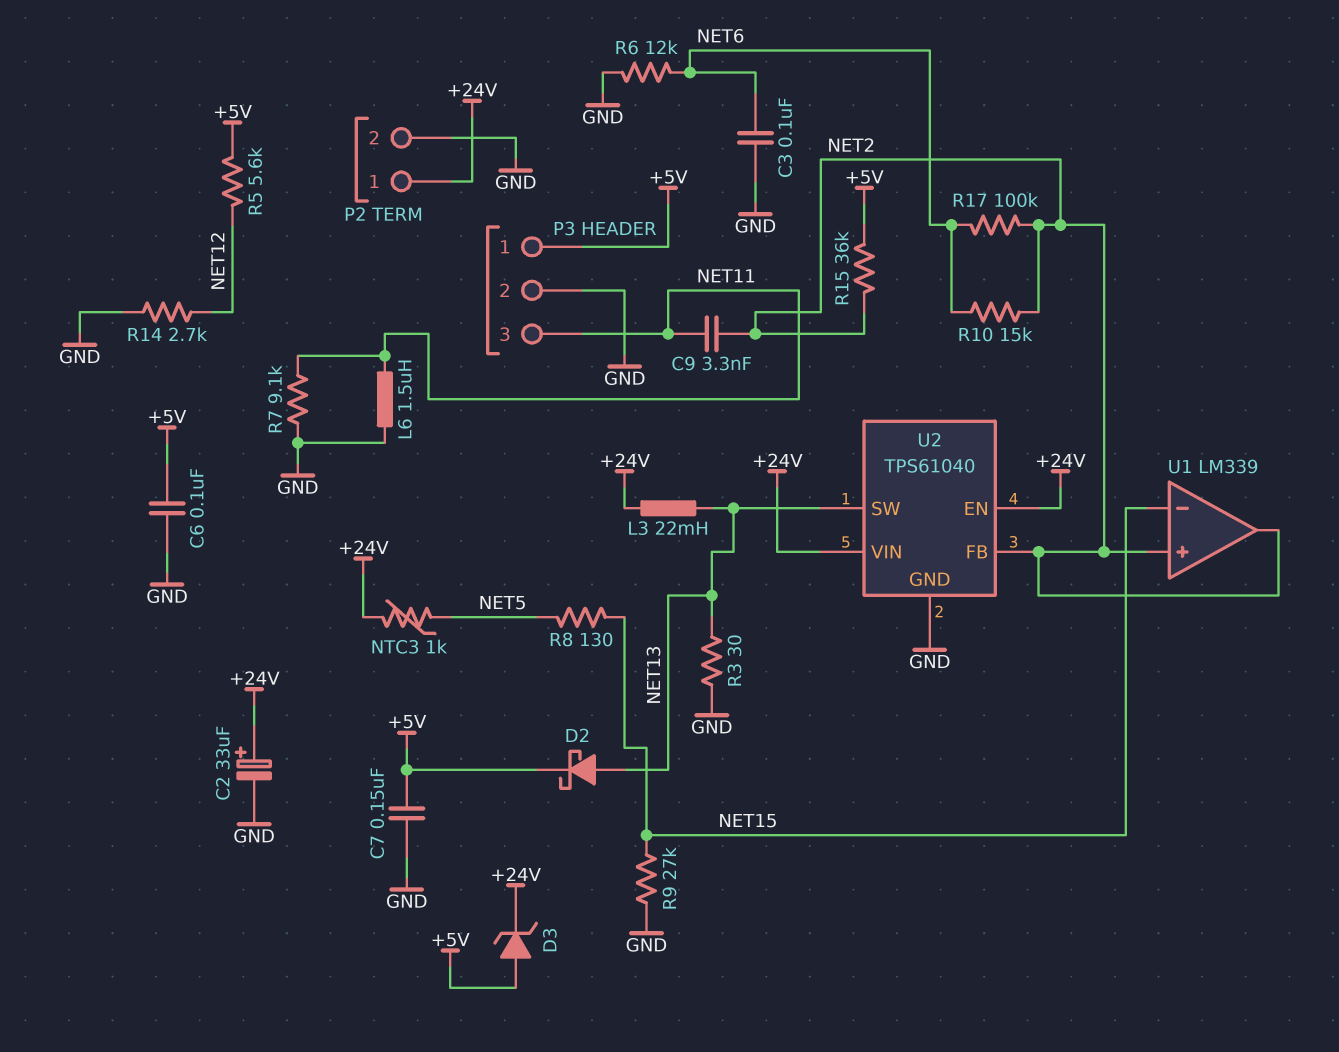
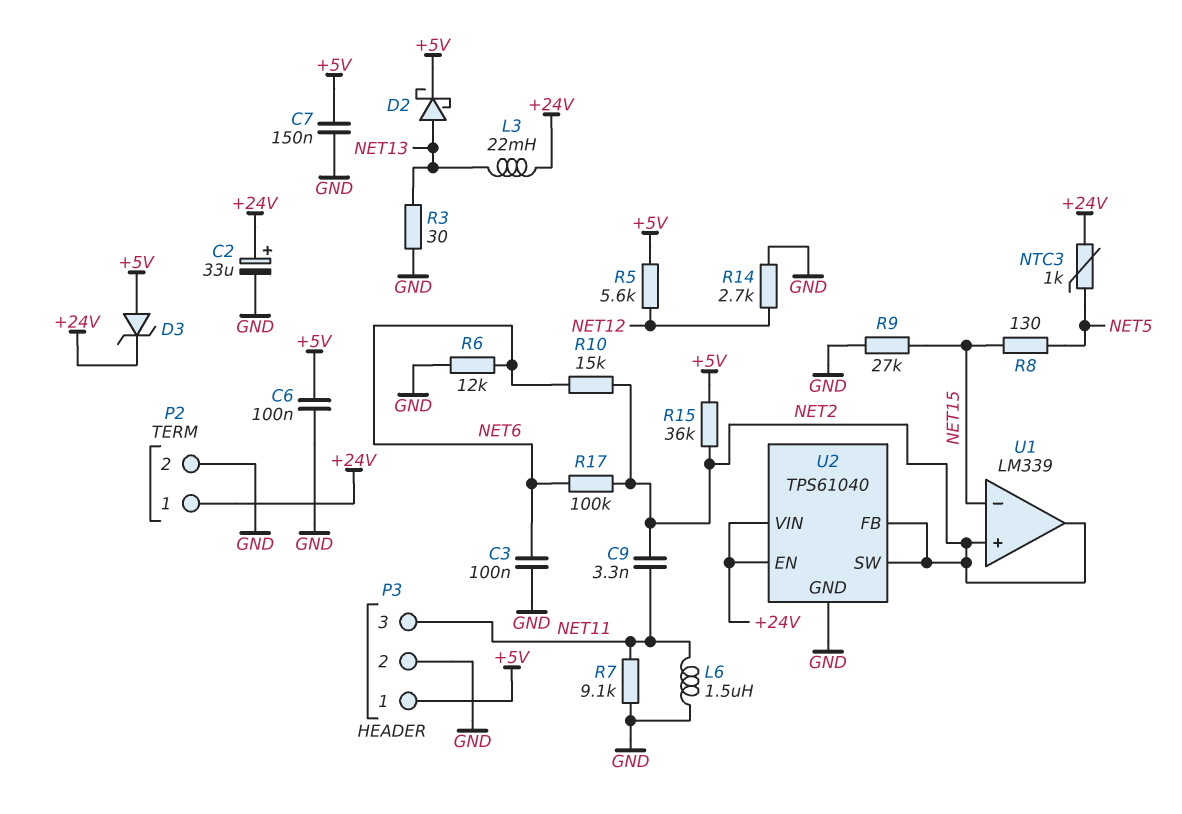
U2 pin SW: NET13 -> NET2

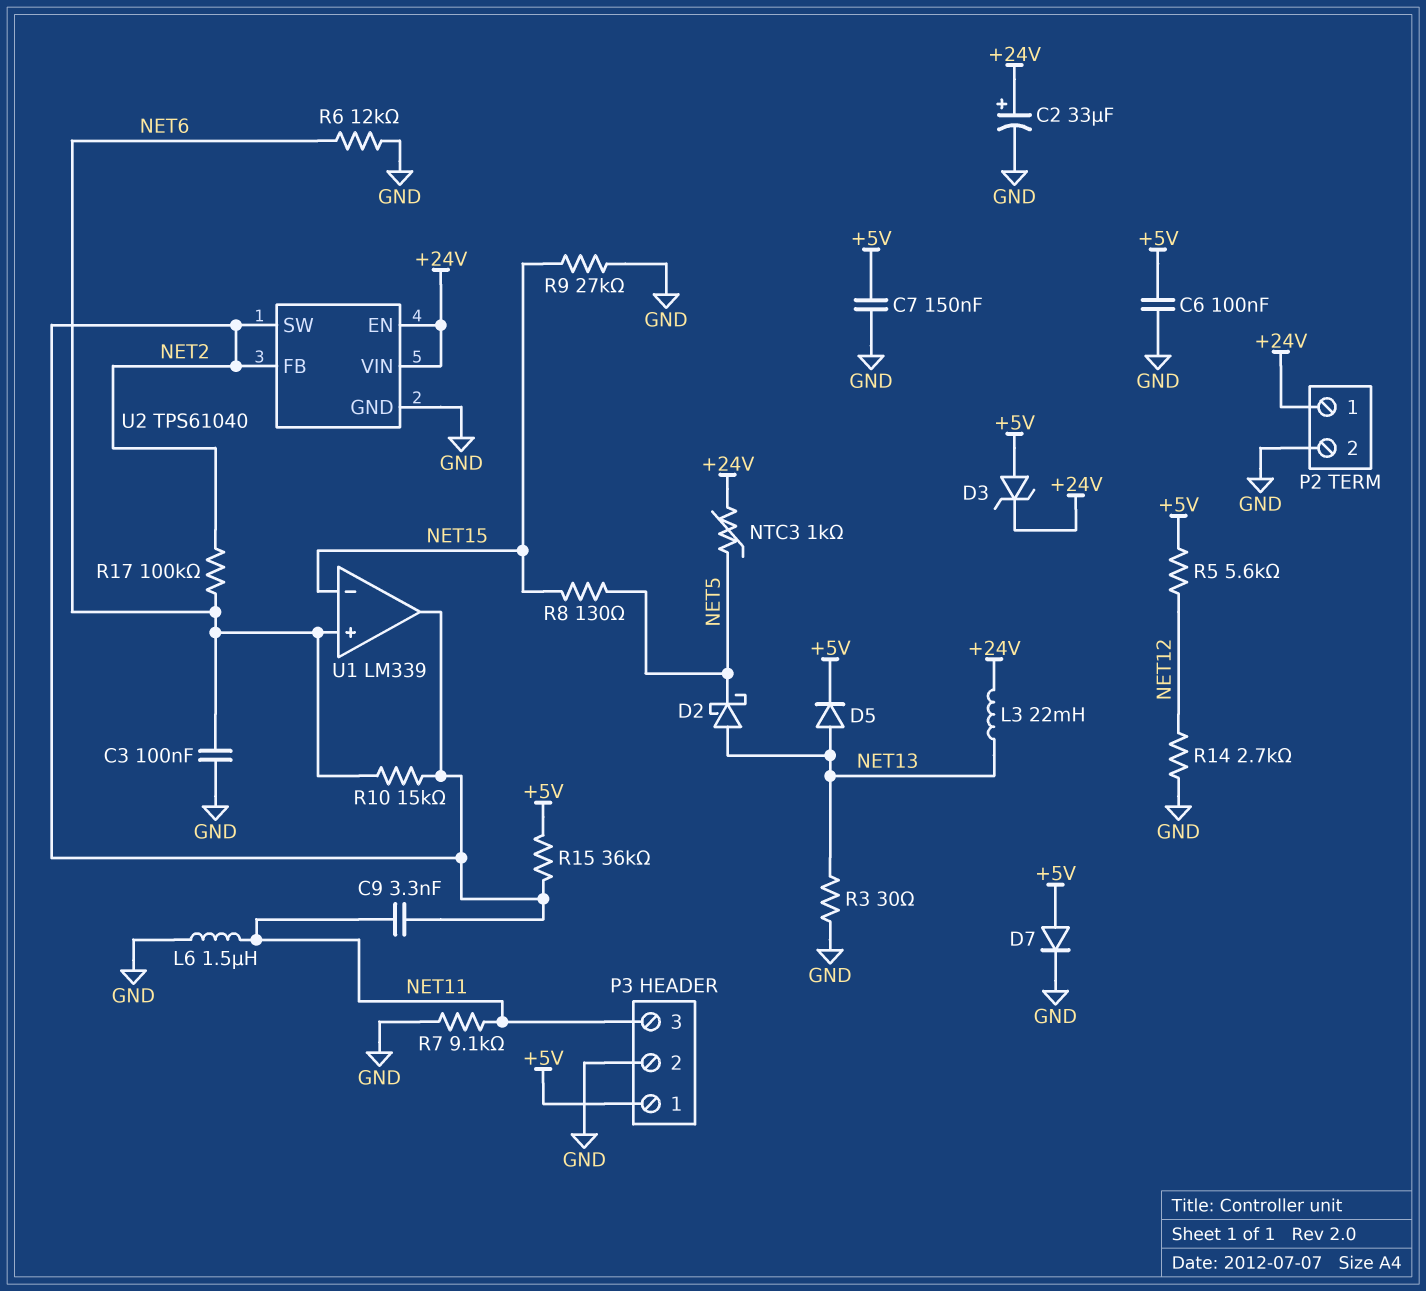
D2: schottky (A NET13, K +5V) -> schottky (A NET13, K NET5)
D5: none -> diode (A NET13, K +5V)
D7: none -> diode (A +5V, K GND)
U1 pin in+: NET2 -> NET6

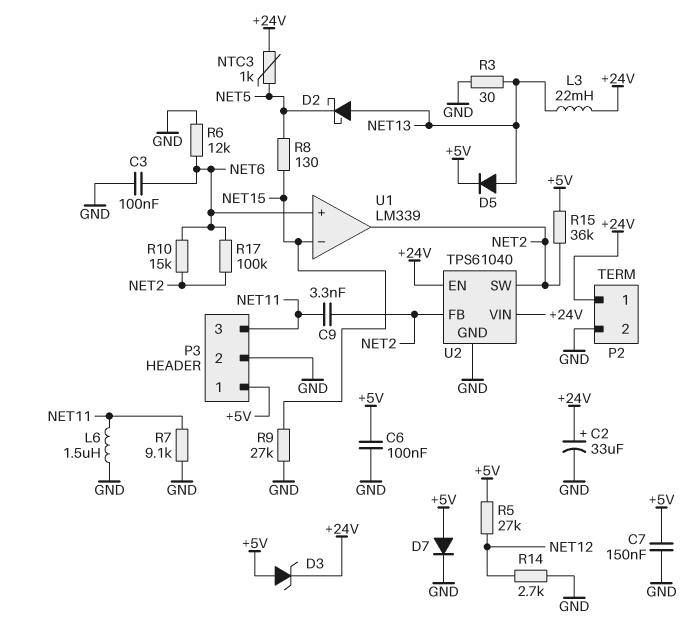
R5: 5.6k (+5V, NET12) -> 27k (+5V, NET12)

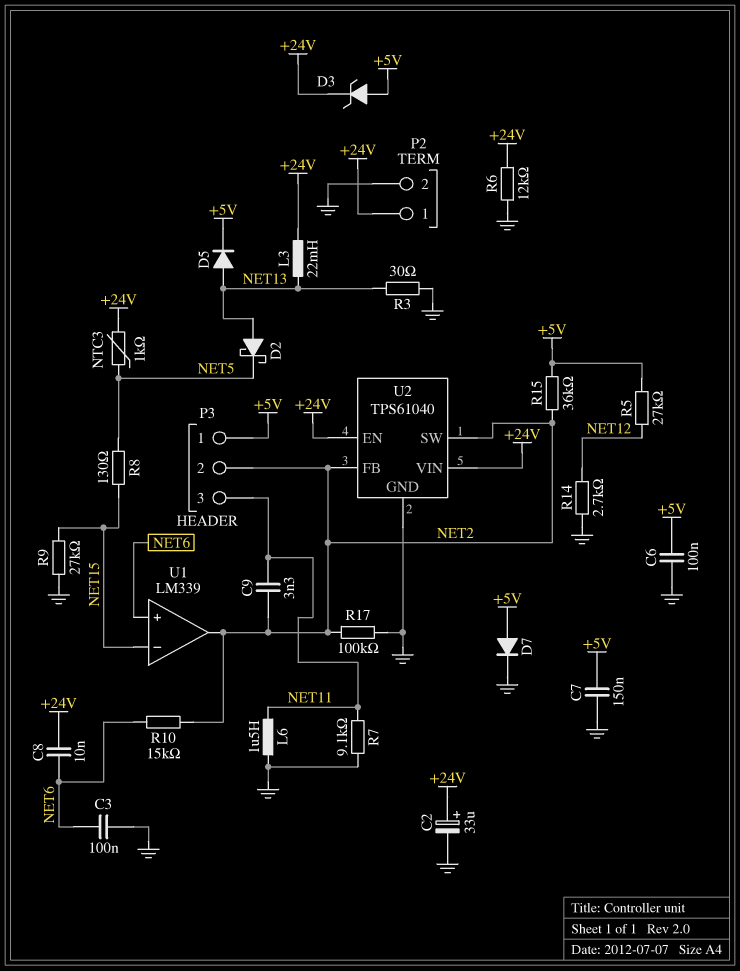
C8: none -> 10nF (+24V, NET6)
P3 pin 2: GND -> NET2
R6: 12k (GND, NET6) -> 12k (+24V, GND)
R17: 100k (NET2, NET6) -> 100k (GND, NET2)

